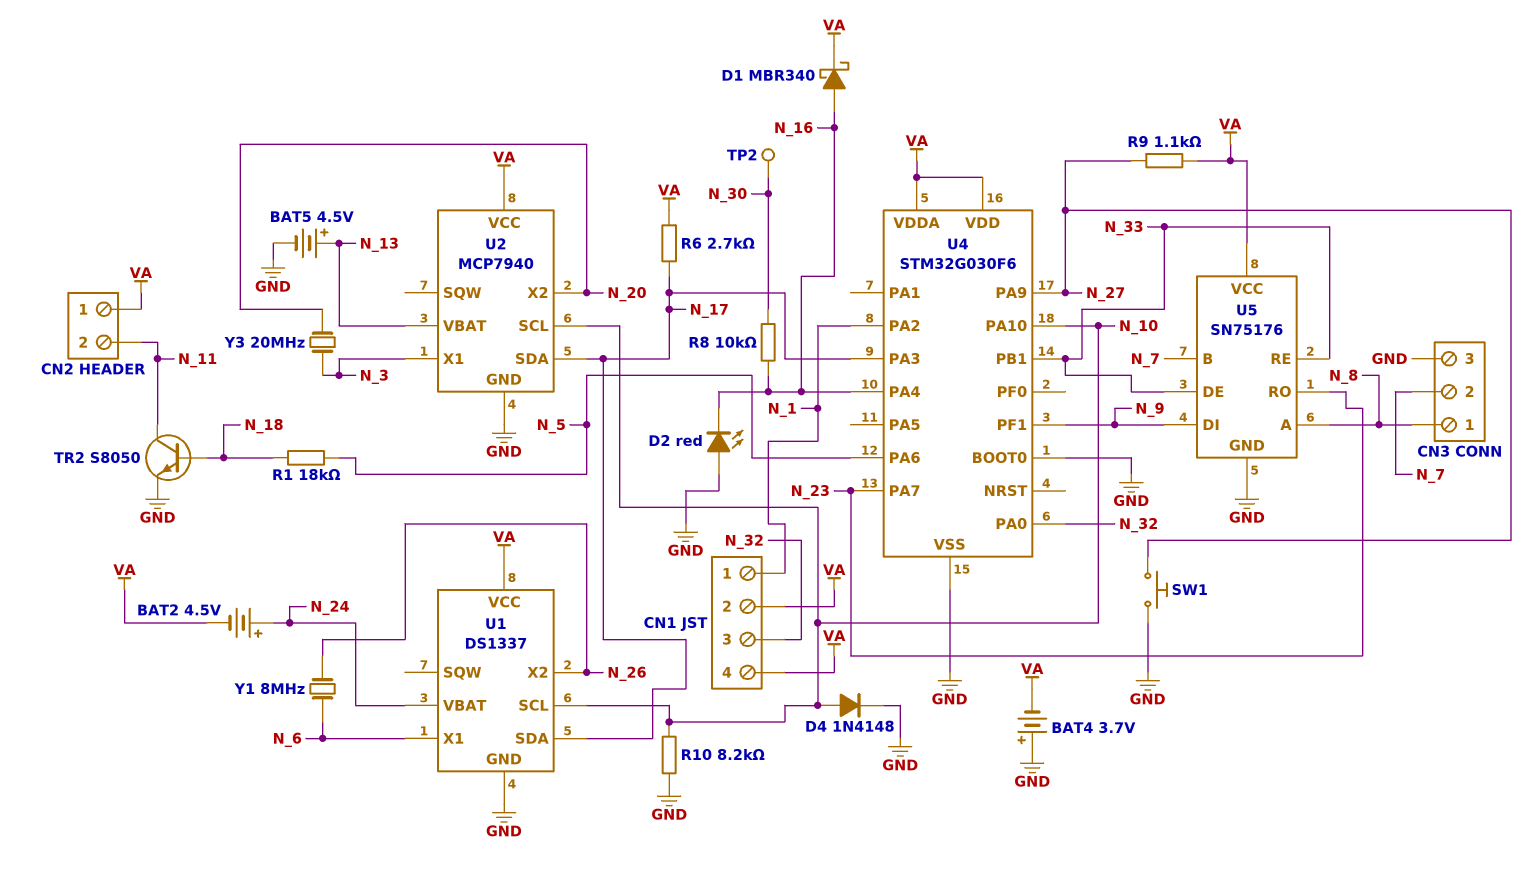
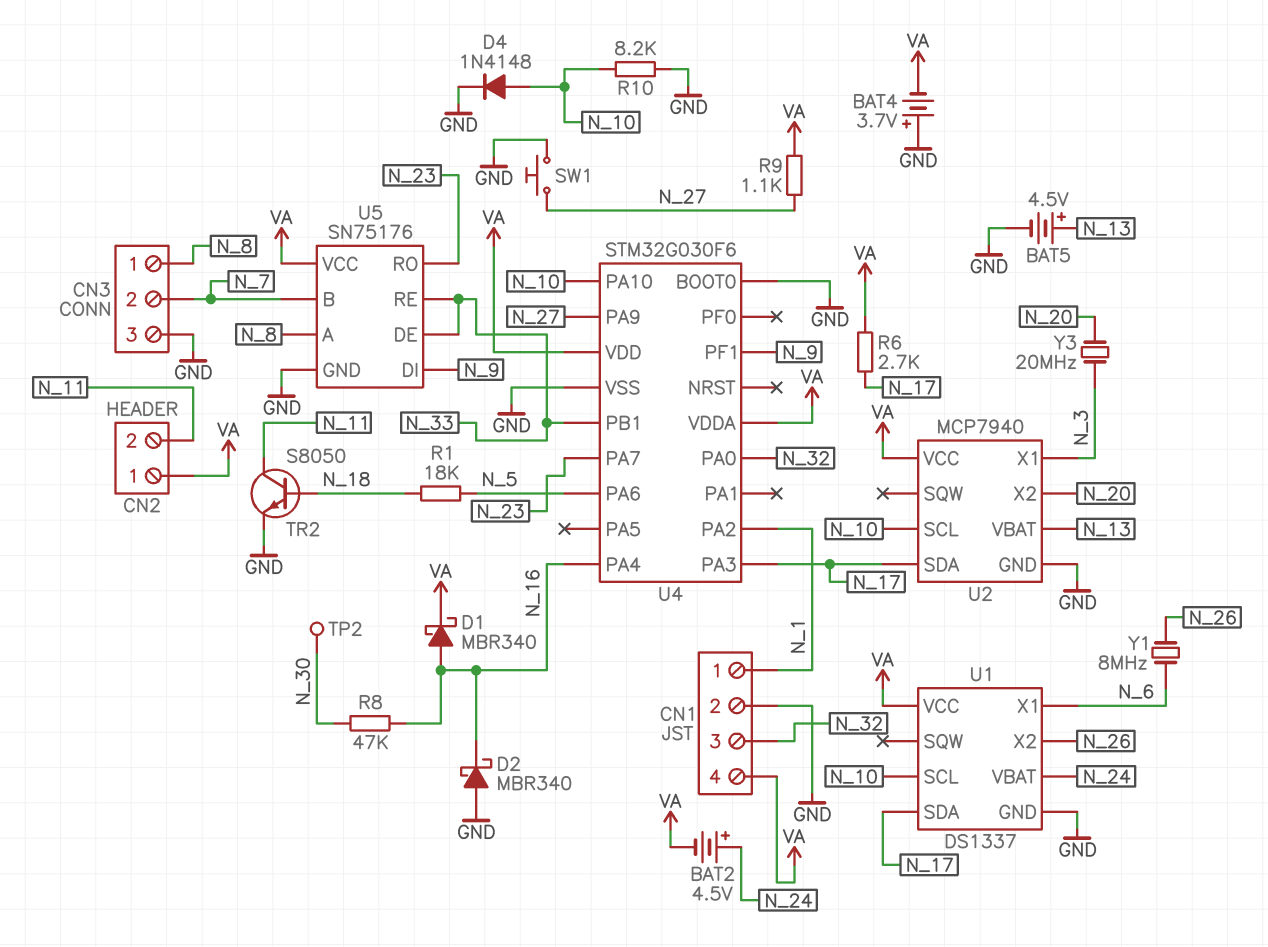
CN1 pin 2: VA -> GND
D2: LED red (A GND, K N_16) -> schottky MBR340 (A GND, K N_16)
R8: 10k (N_16, N_30) -> 47k (N_16, N_30)

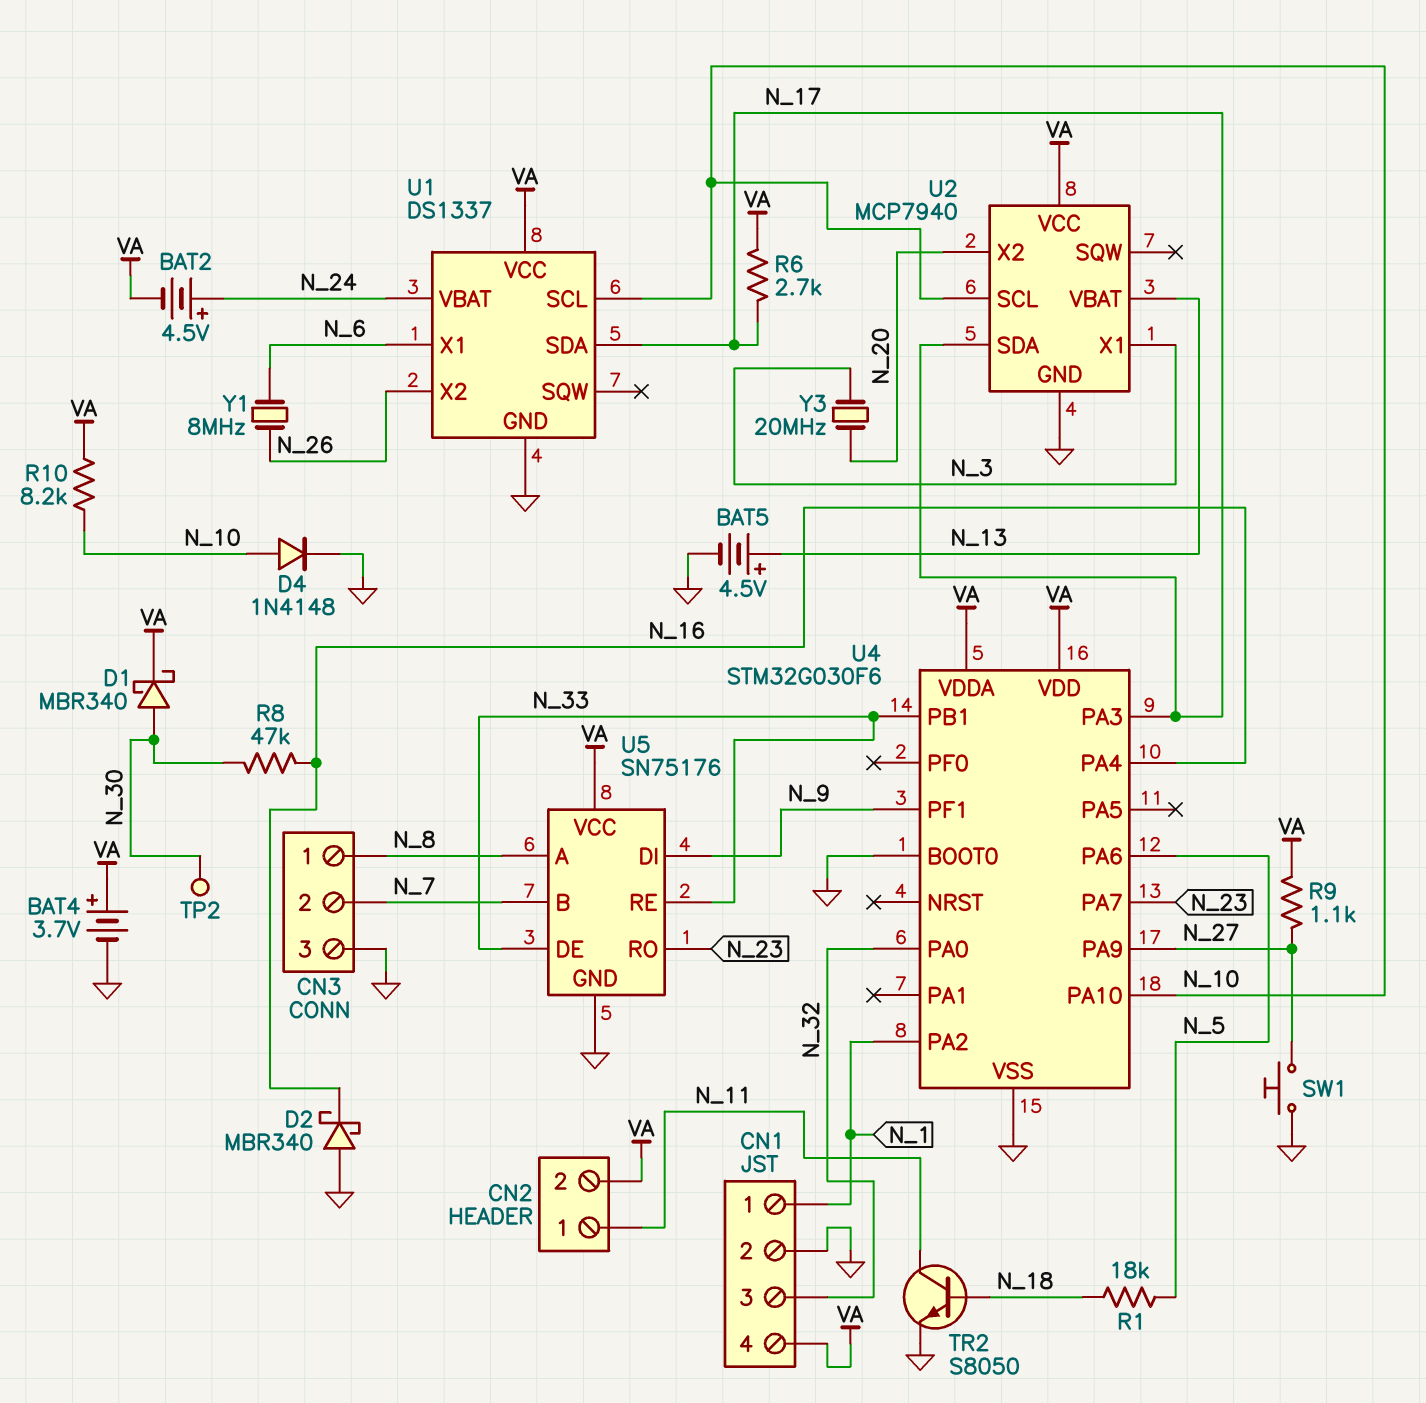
BAT4: 3.7V (plus GND, minus VA) -> 3.7V (plus VA, minus GND)
CN2 pin 1: VA -> N_11
CN2 pin 2: N_11 -> VA
D1: schottky MBR340 (A N_16, K VA) -> schottky MBR340 (A N_30, K VA)
R10: 8.2k (GND, N_10) -> 8.2k (N_10, VA)

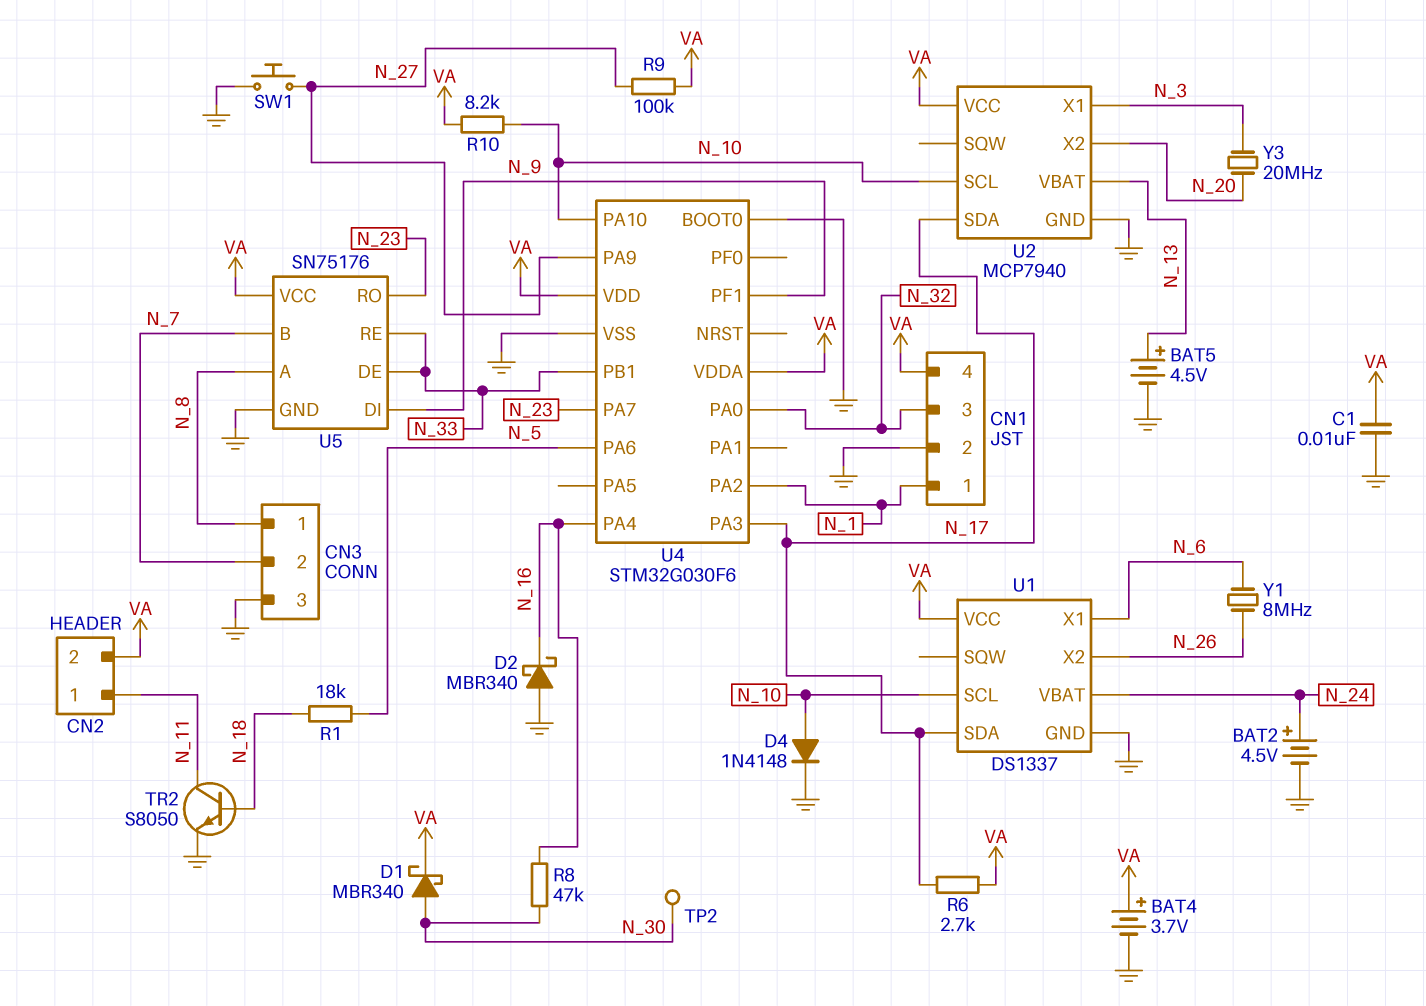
BAT2: 4.5V (plus N_24, minus VA) -> 4.5V (plus N_24, minus GND)
C1: none -> 10nF (GND, VA)
R9: 1.1k (N_27, VA) -> 100k (N_27, VA)

